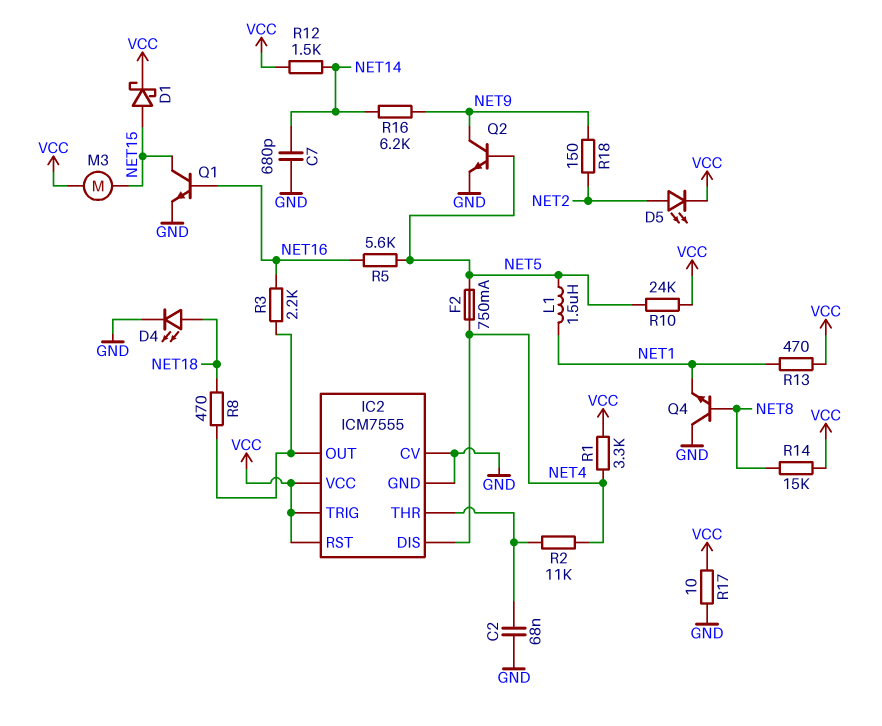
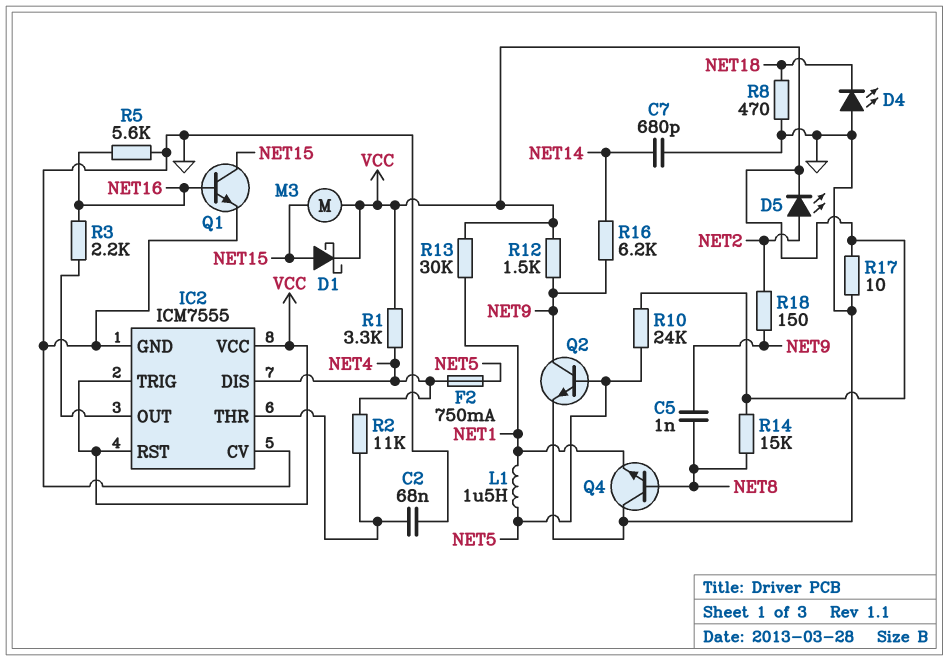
C5: none -> 1nF (NET8, NET9)
D4: LED (A NET18, K GND) -> LED (A GND, K NET18)
R5: 5.6k (NET5, NET16) -> 5.6k (GND, NET16)
R8: 470 (IC2/OUT, NET18) -> 470 (GND, NET18)
R12: 1.5k (NET14, VCC) -> 1.5k (NET9, VCC)
R13: 470 (NET1, VCC) -> 30k (NET1, VCC)

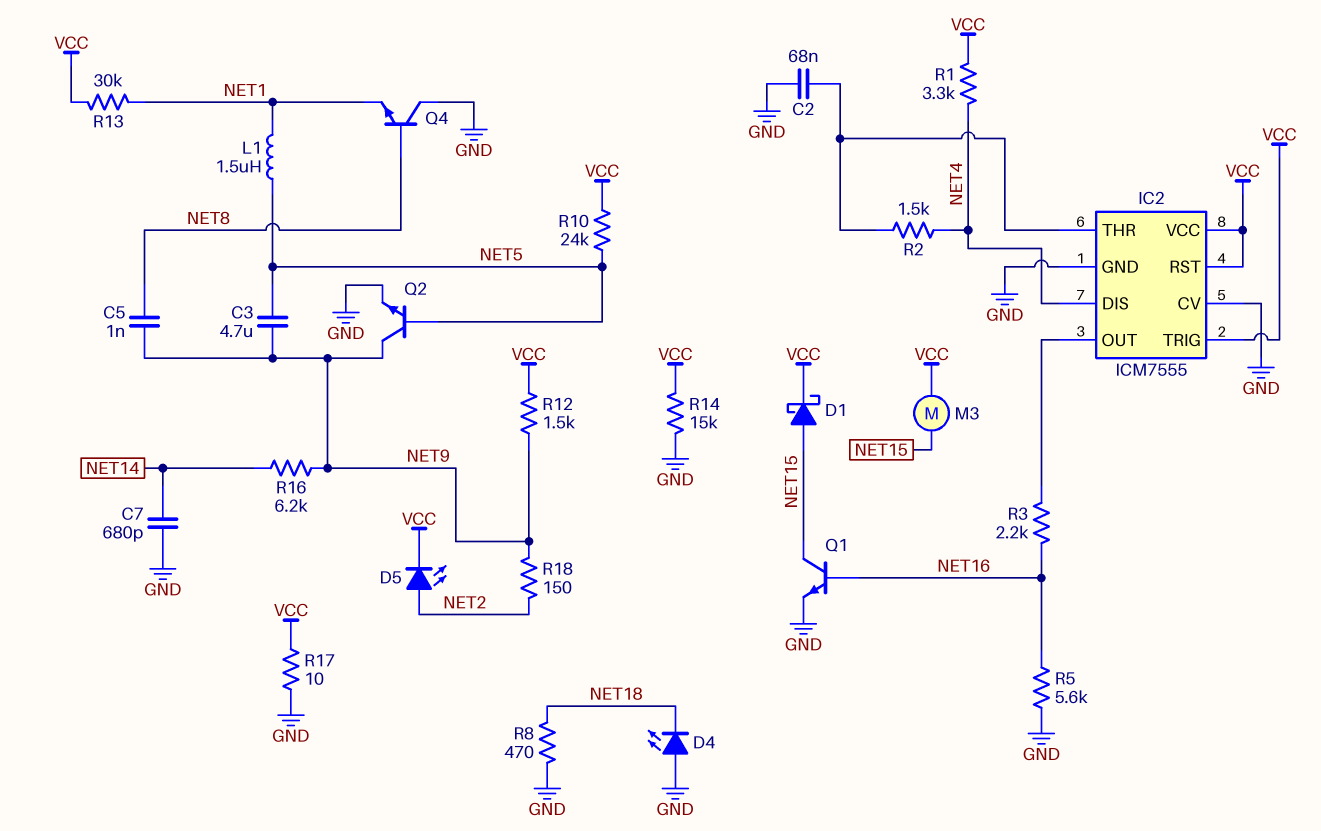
C3: none -> 4.7uF (NET5, NET9)
F2: 750mA (NET4, NET5) -> none
R2: 11k (IC2/THR, NET4) -> 1.5k (IC2/THR, NET4)
R14: 15k (NET8, VCC) -> 15k (GND, VCC)

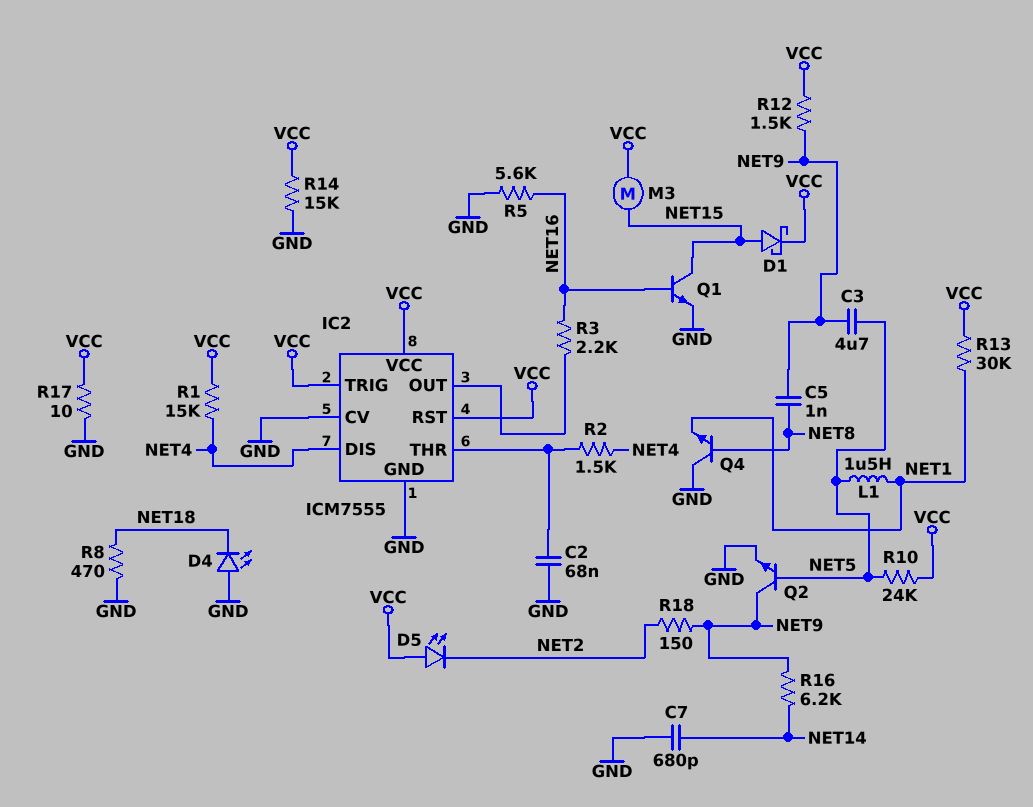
D5: LED (A NET2, K VCC) -> LED (A VCC, K NET2)
R1: 3.3k (NET4, VCC) -> 15k (NET4, VCC)

